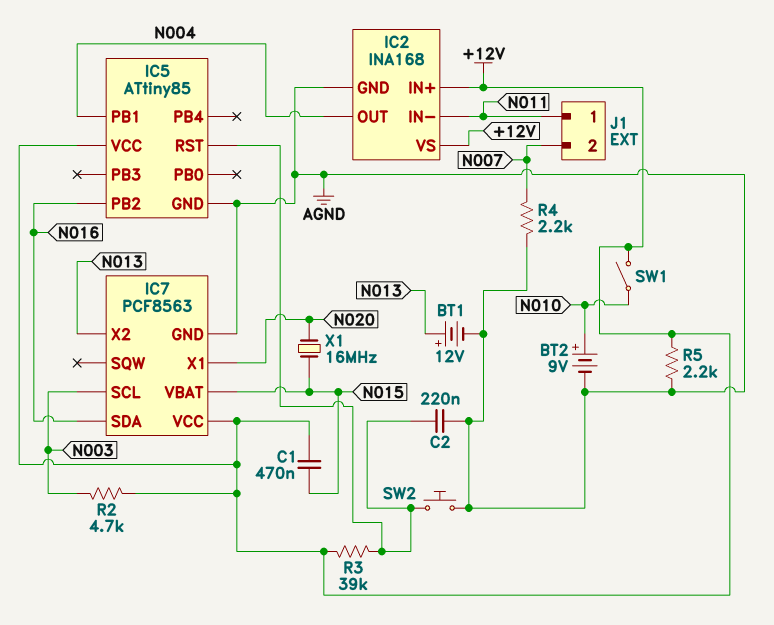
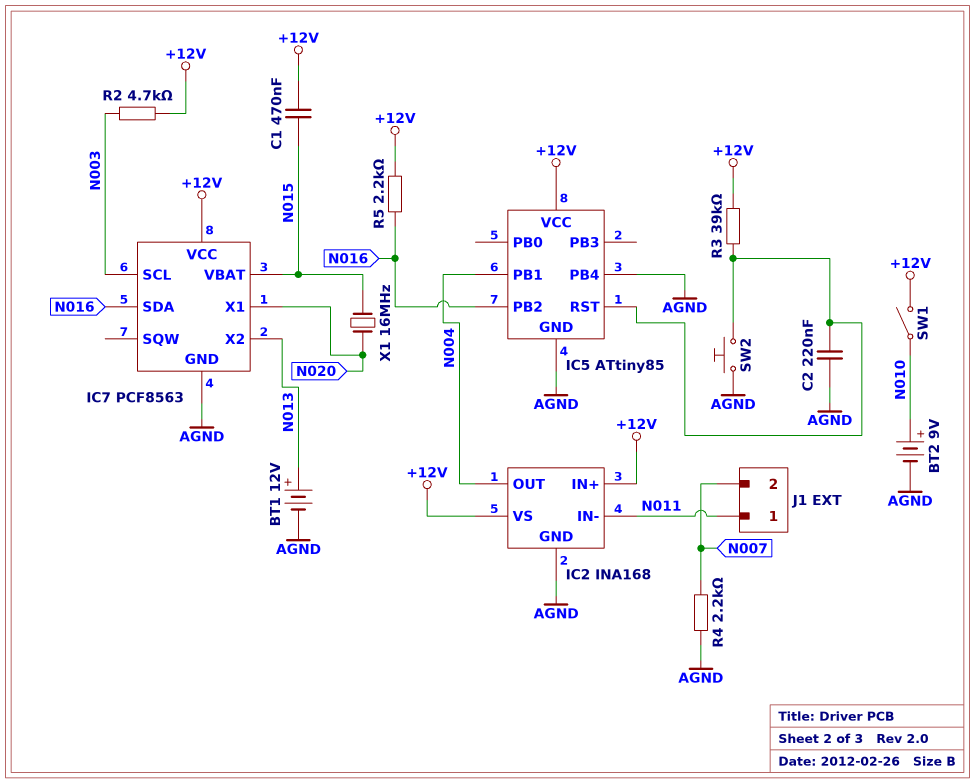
IC5 pin PB4: none -> AGND
R5: 2.2k (+12V, AGND) -> 2.2k (+12V, N016)

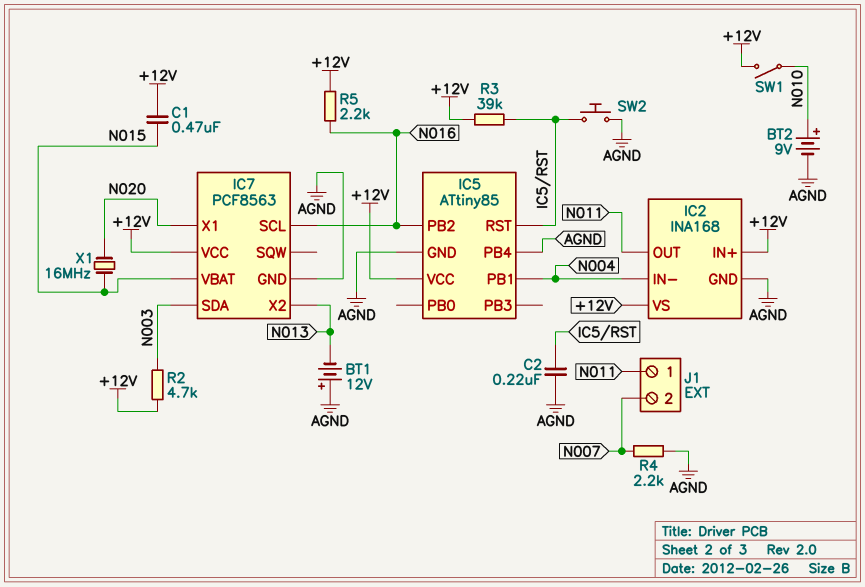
BT1: 12V (plus N013, minus AGND) -> 12V (plus AGND, minus N013)
IC2 pin IN-: N011 -> N004
IC2 pin OUT: N004 -> N011
IC7 pin SCL: N003 -> N016
IC7 pin SDA: N016 -> N003

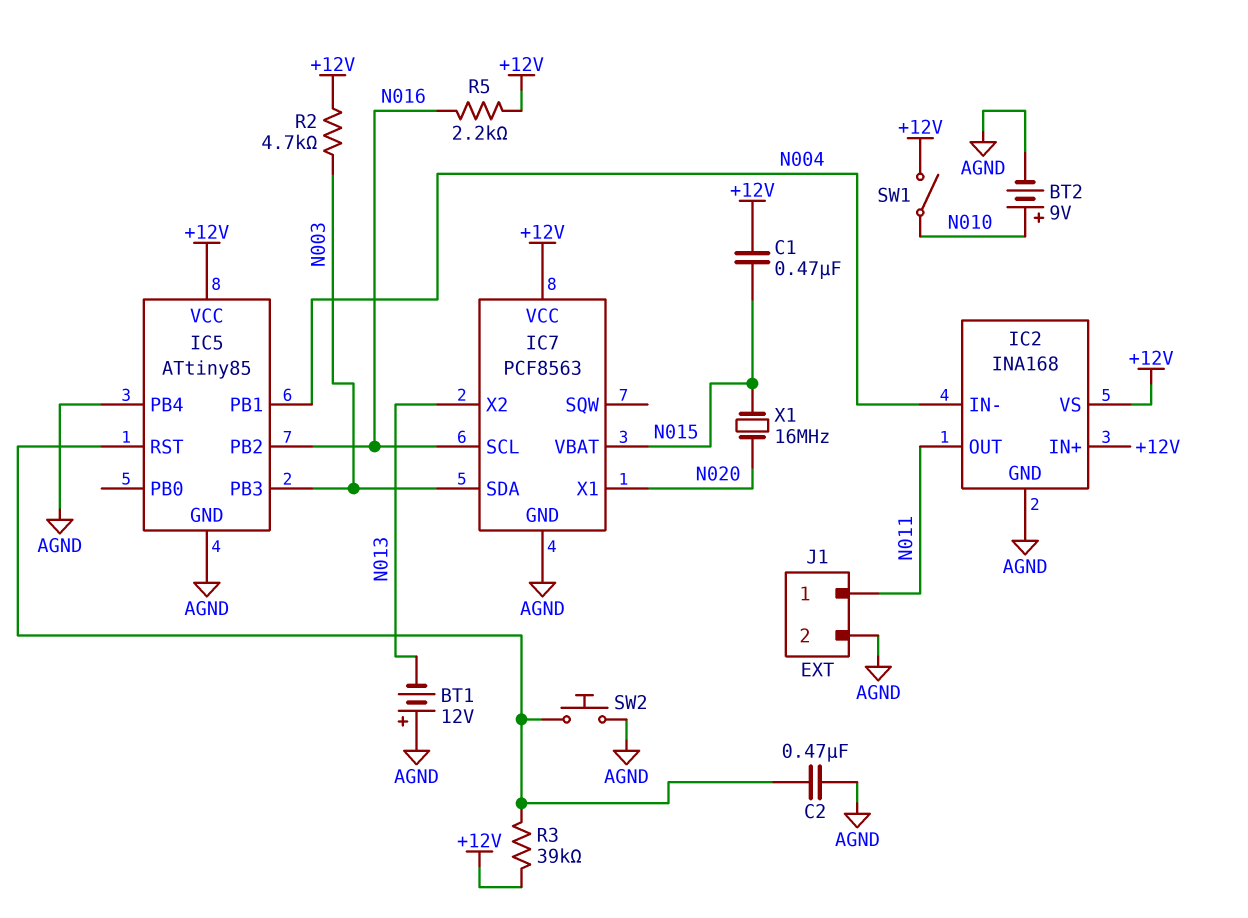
C2: 220nF (AGND, IC5/RST) -> 470nF (AGND, IC5/RST)
IC5 pin PB3: none -> N003
J1 pin 2: N007 -> AGND
R4: 2.2k (AGND, N007) -> none

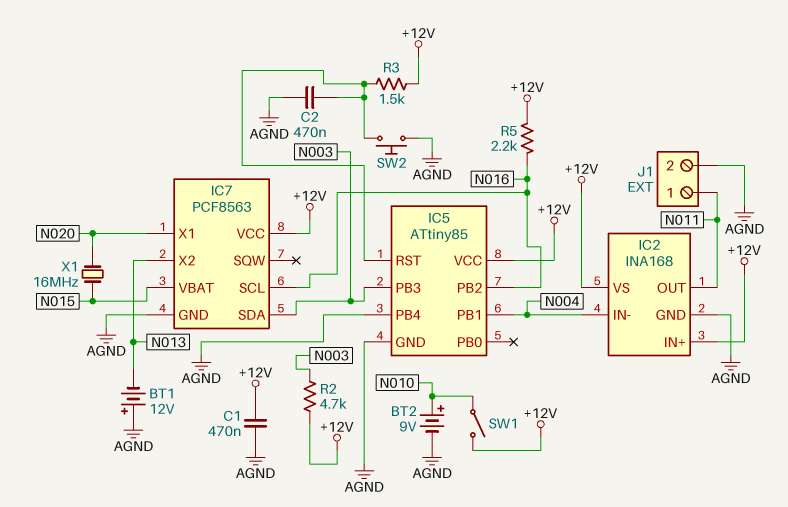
C1: 470nF (+12V, N015) -> 470nF (+12V, AGND)
R3: 39k (+12V, IC5/RST) -> 1.5k (+12V, IC5/RST)

